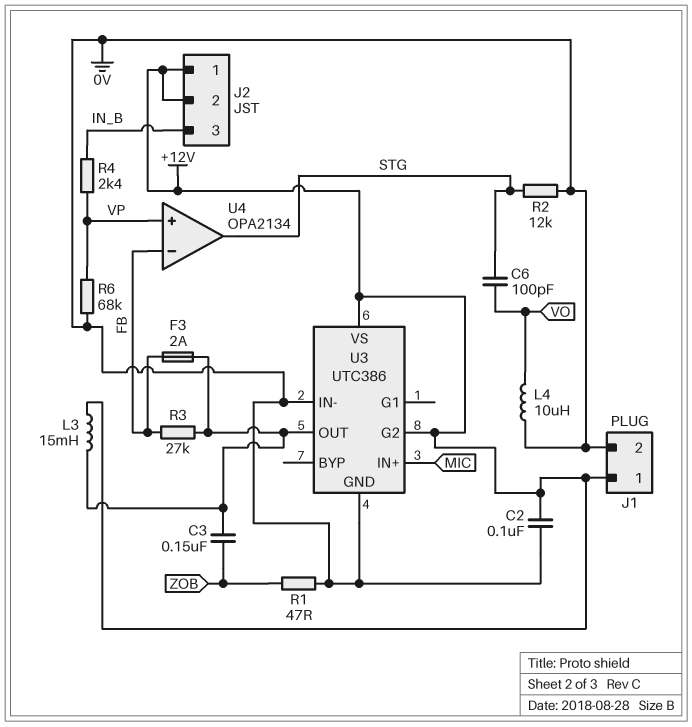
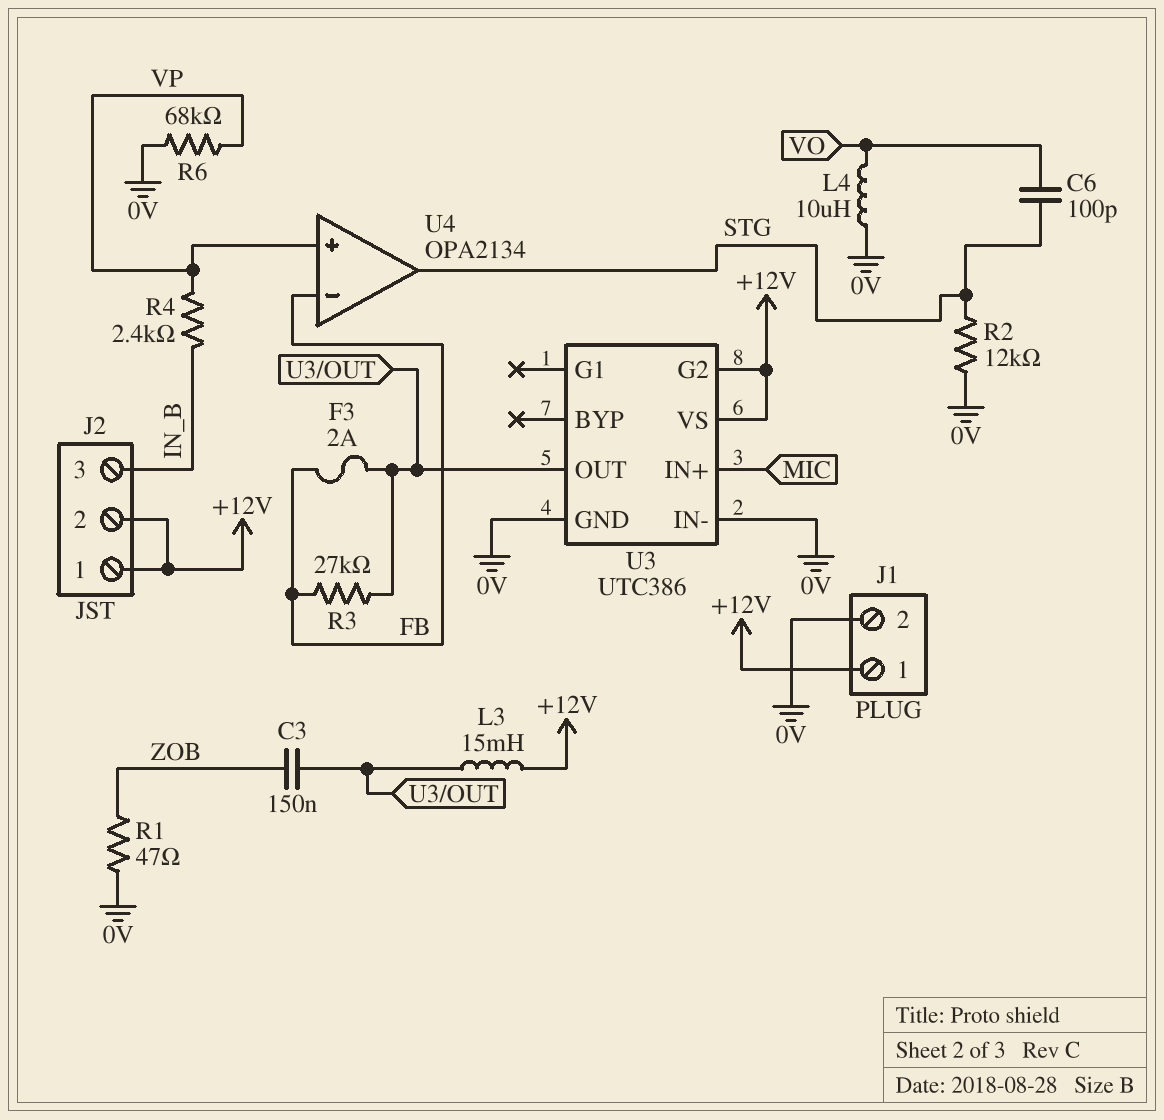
C2: 100nF (+12V, 0V) -> none

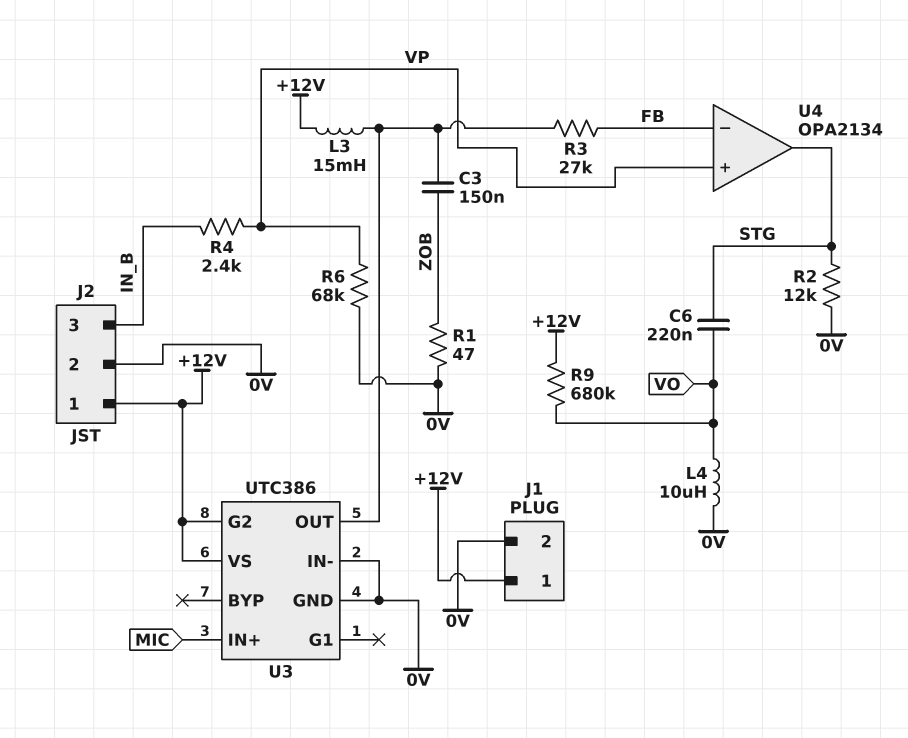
C6: 100pF (STG, VO) -> 220nF (STG, VO)
F3: 2A (FB, U3/OUT) -> none
J2 pin 2: +12V -> 0V
R9: none -> 680k (+12V, VO)

